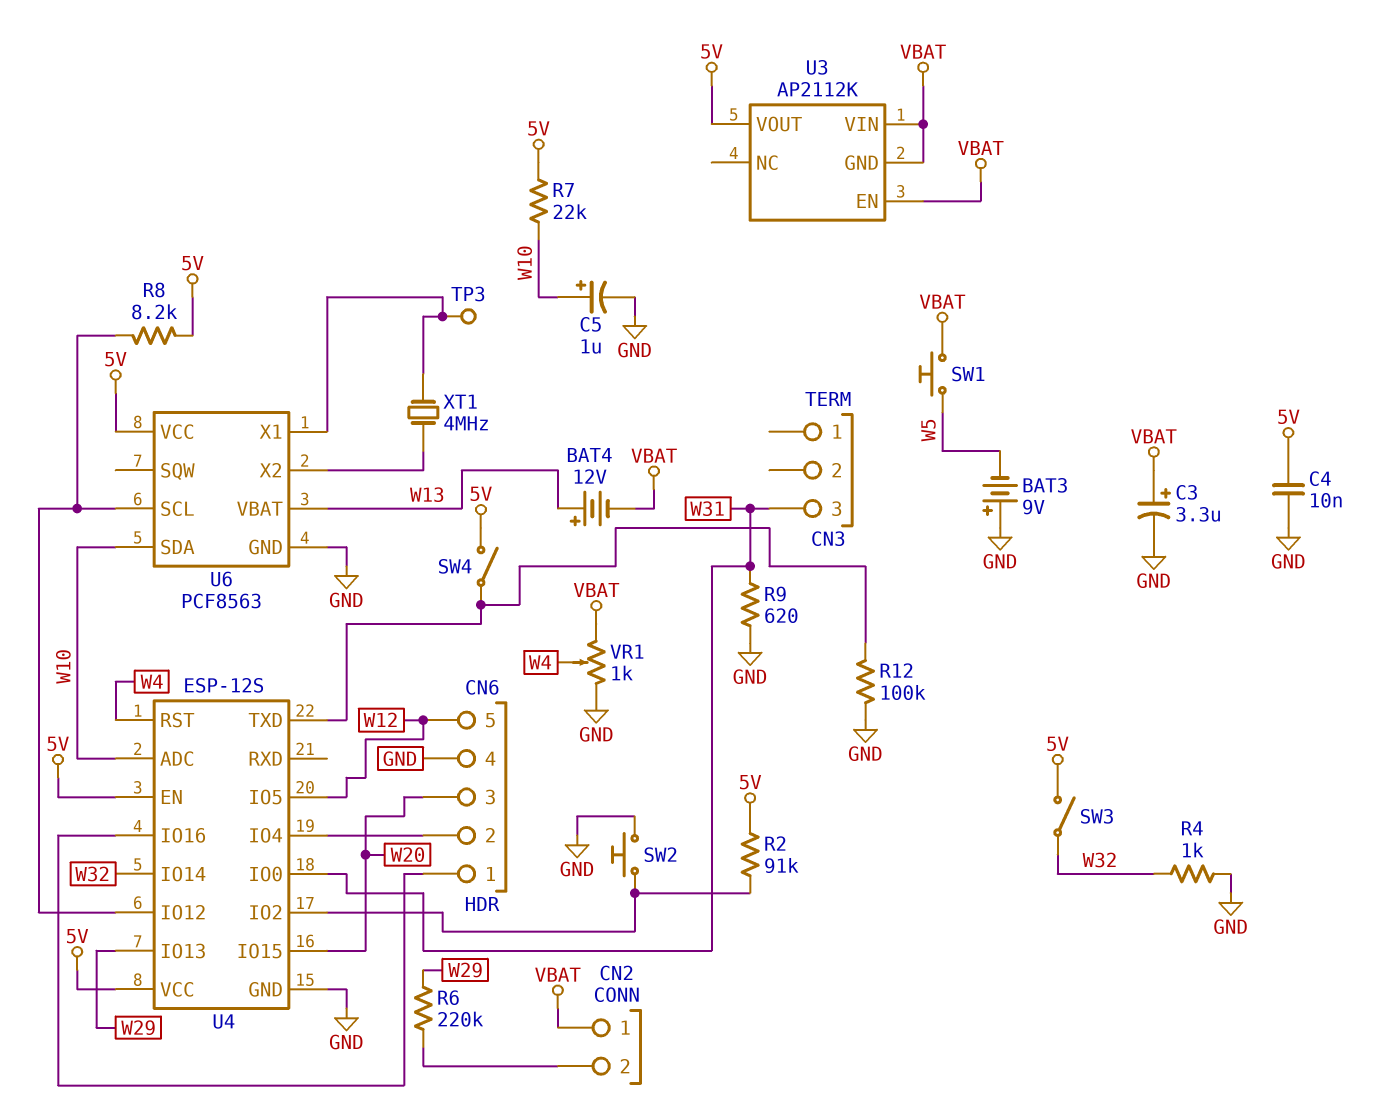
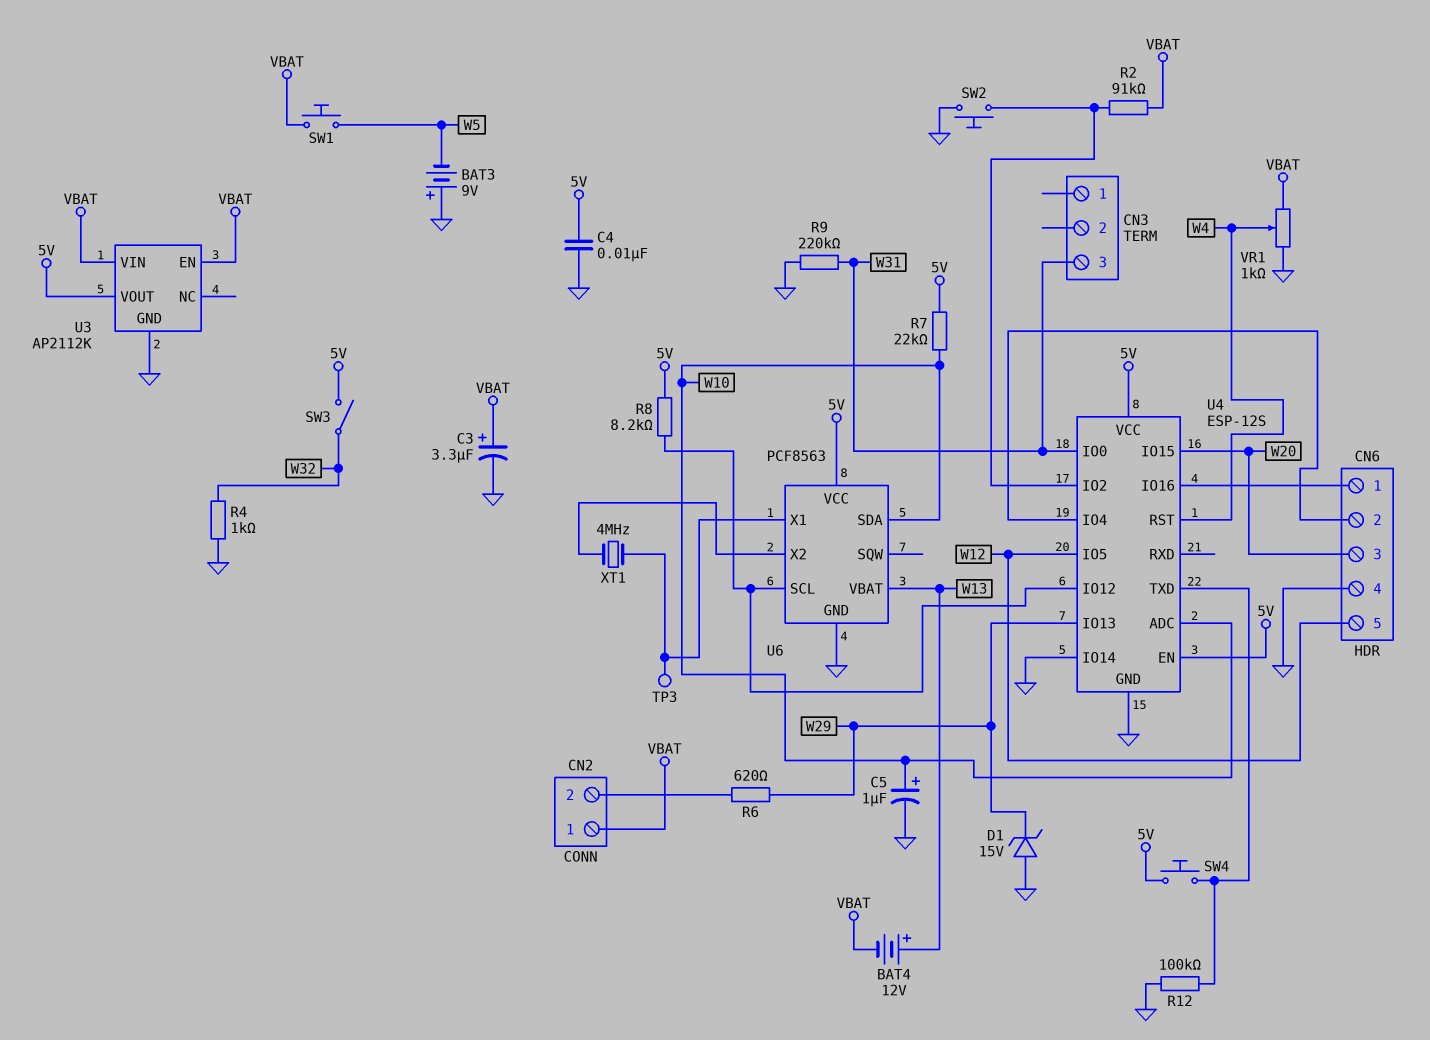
D1: none -> zener 15V (A GND, K W29)
R2: 91k (5V, U4/IO2) -> 91k (U4/IO2, VBAT)
R6: 220k (CN2/2, W29) -> 620 (CN2/2, W29)
R9: 620 (GND, W31) -> 220k (GND, W31)
SW4: switch (5V, U4/TXD) -> button (5V, U4/TXD)
U3 pin GND: VBAT -> GND
U4 pin IO14: W32 -> GND

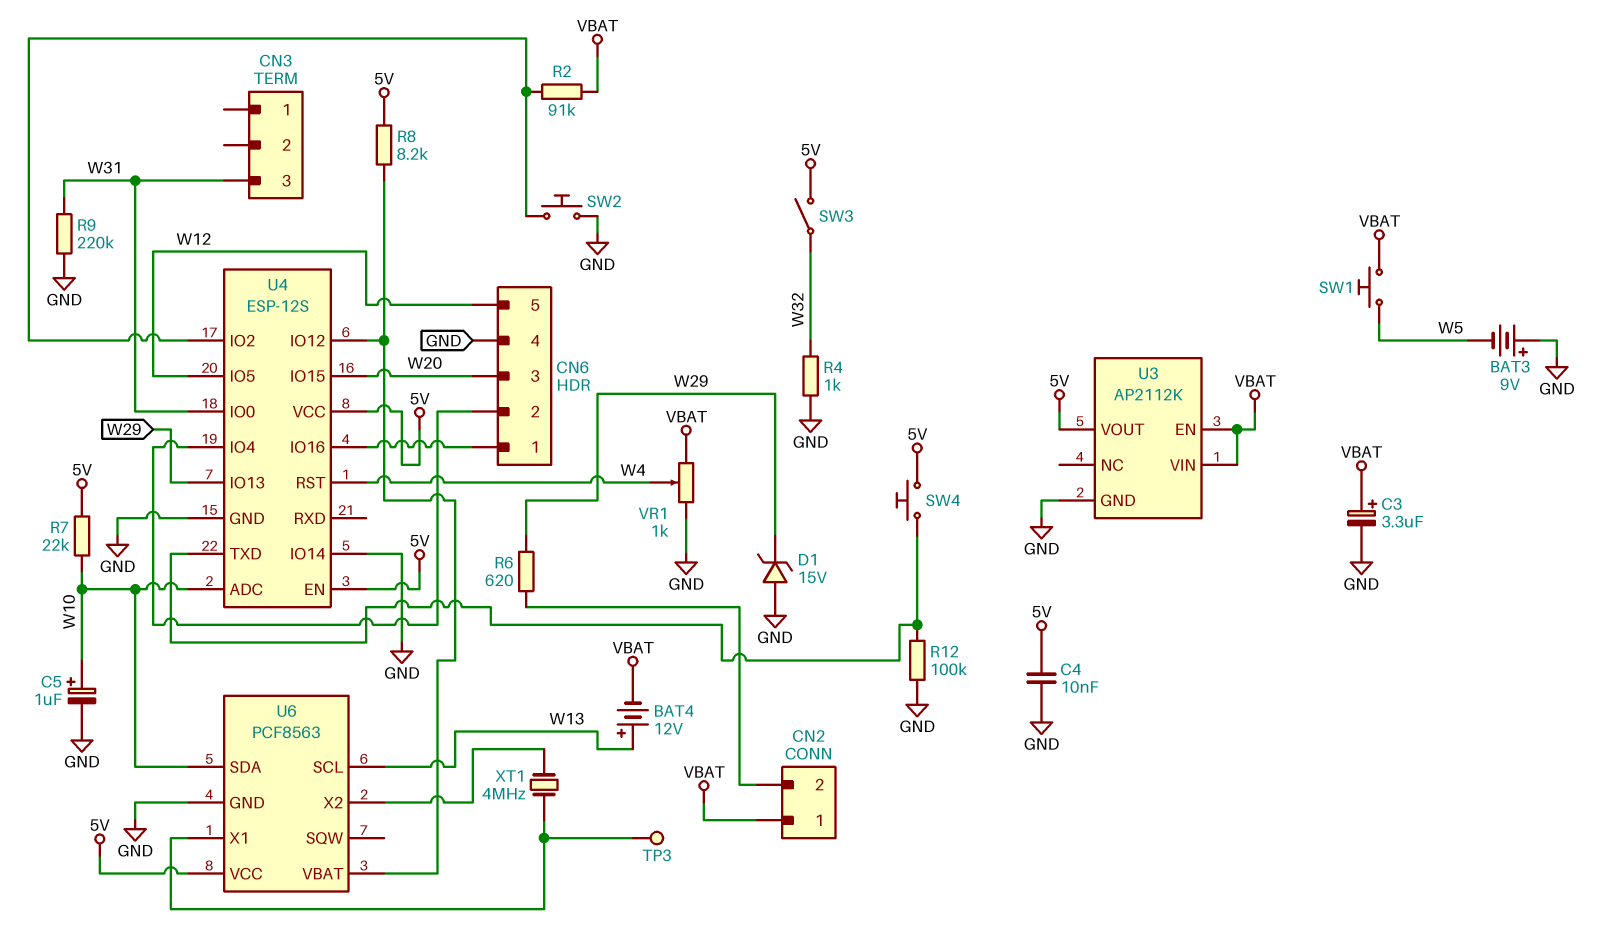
U6 pin SCL: U4/IO12 -> W13
U6 pin VBAT: W13 -> U4/IO12

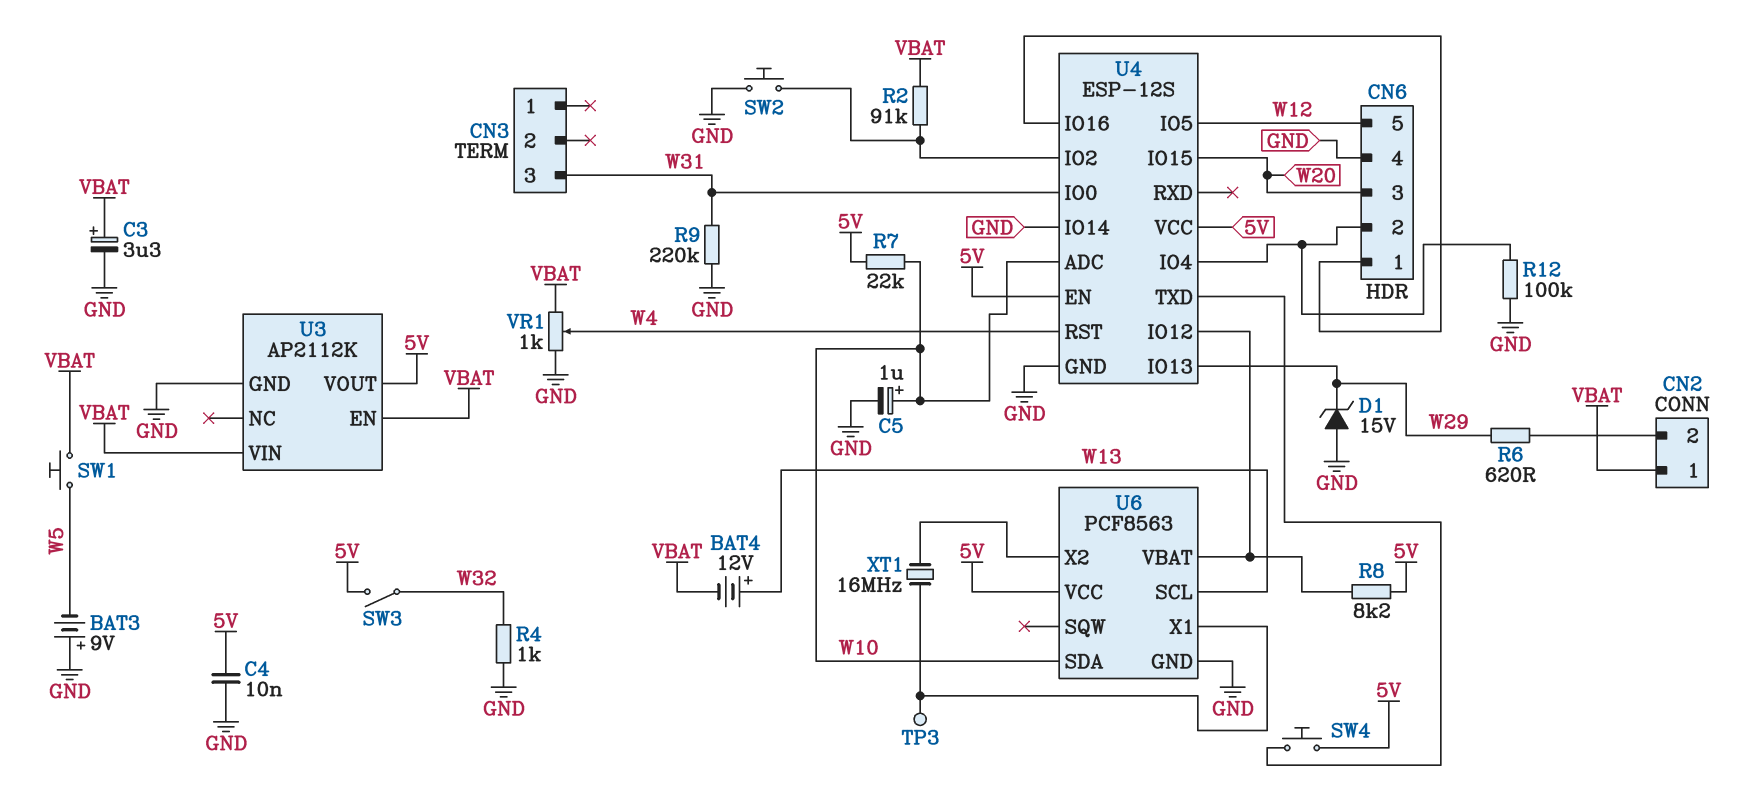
R12: 100k (GND, U4/TXD) -> 100k (CN6/2, GND)
XT1: 4MHz (U6/X1, U6/X2) -> 16MHz (U6/X1, U6/X2)

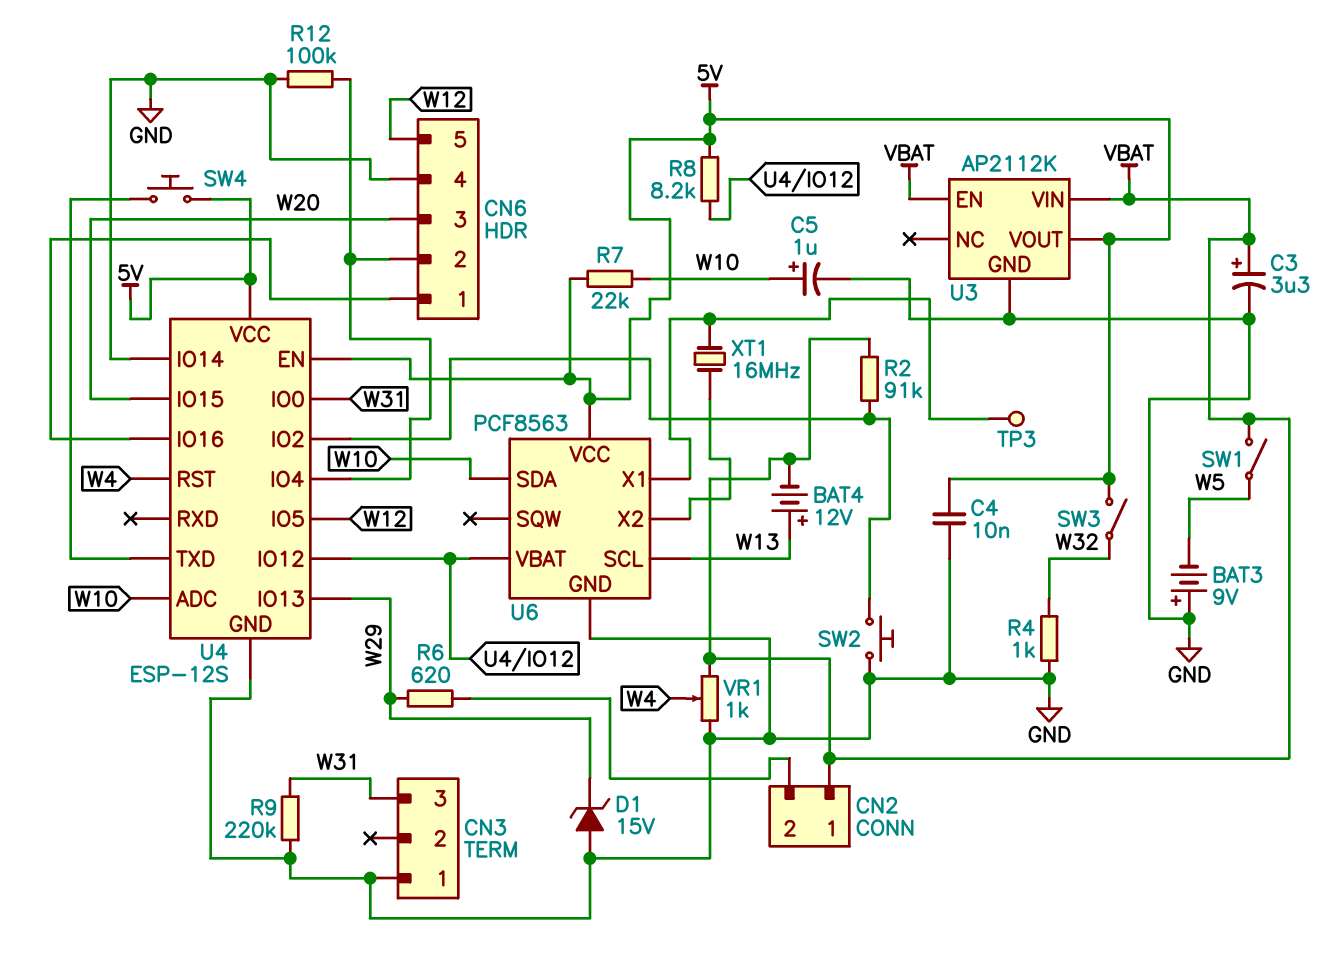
CN3 pin 1: none -> GND
SW1: button (VBAT, W5) -> switch (VBAT, W5)

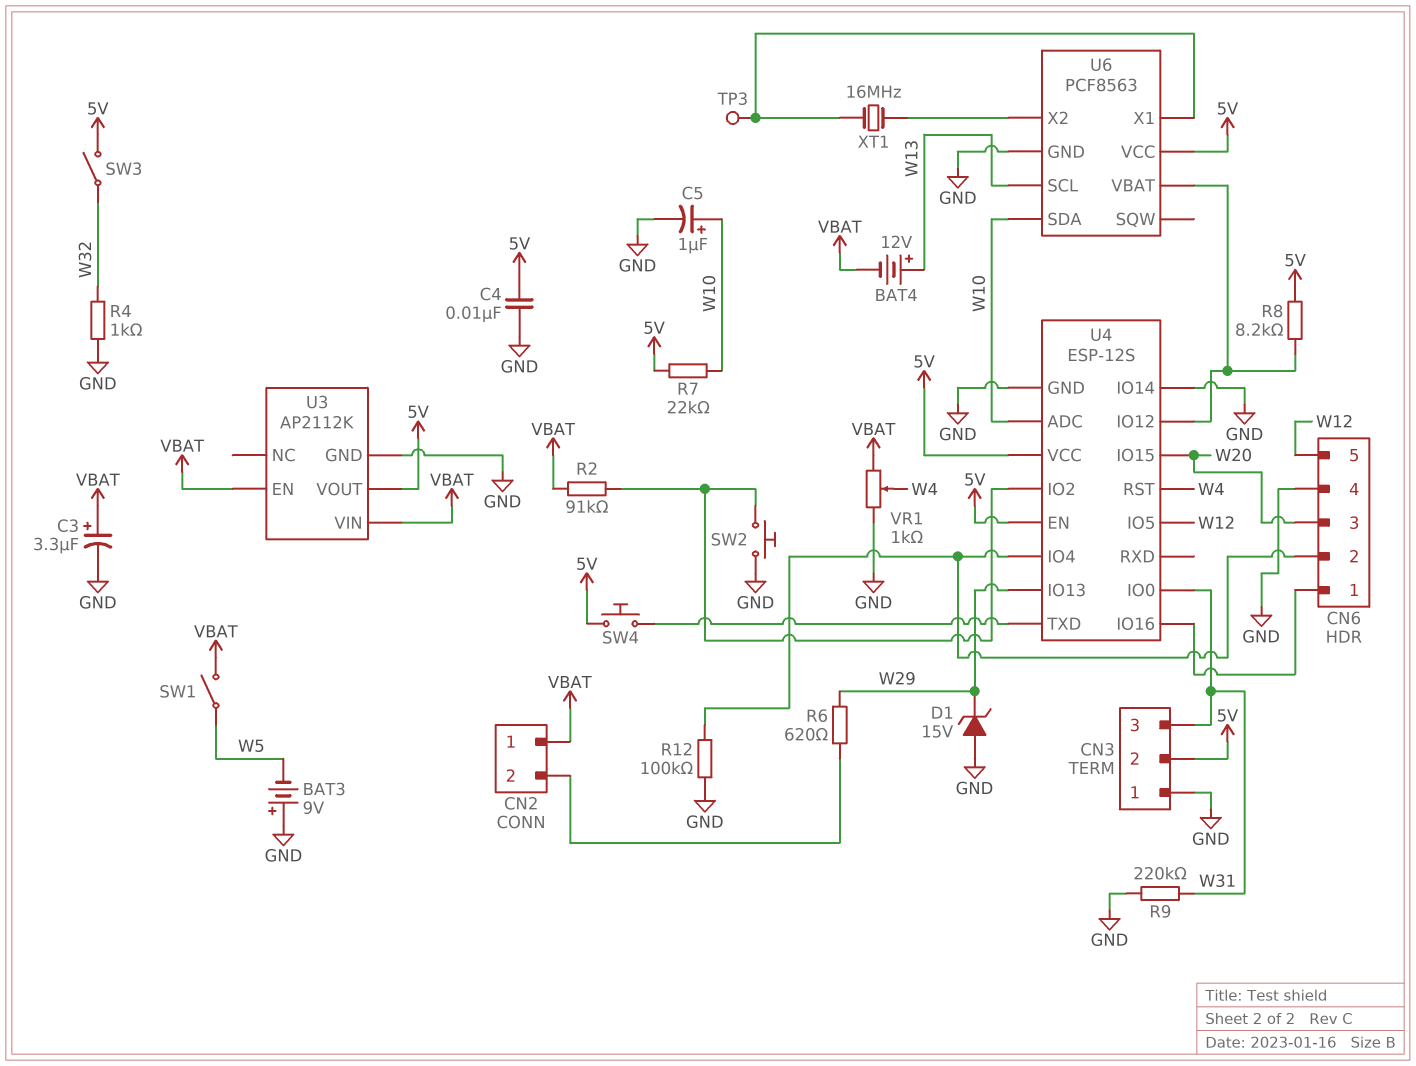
CN3 pin 2: none -> 5V

